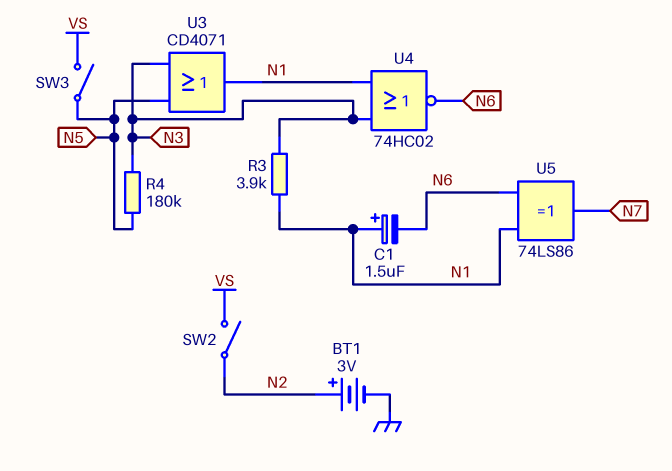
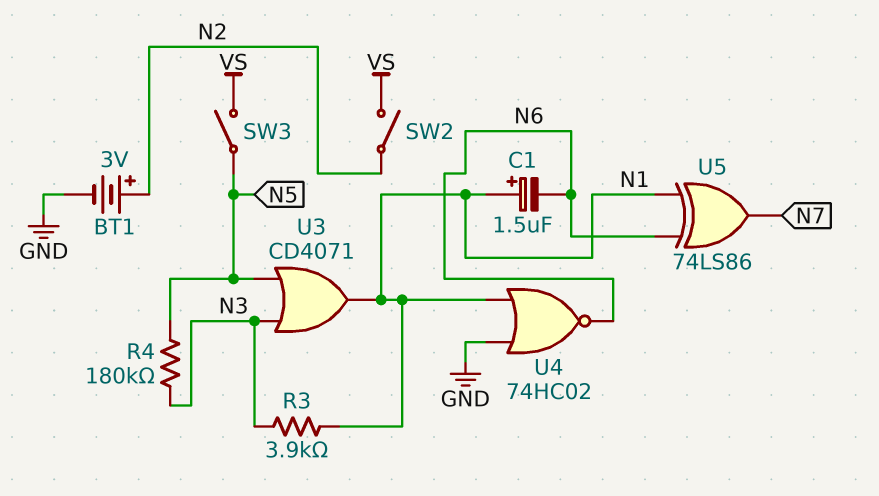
U4: NOR 74HC02 (in N1, in N3, out N6) -> NOR 74HC02 (in GND, in N1, out N6)

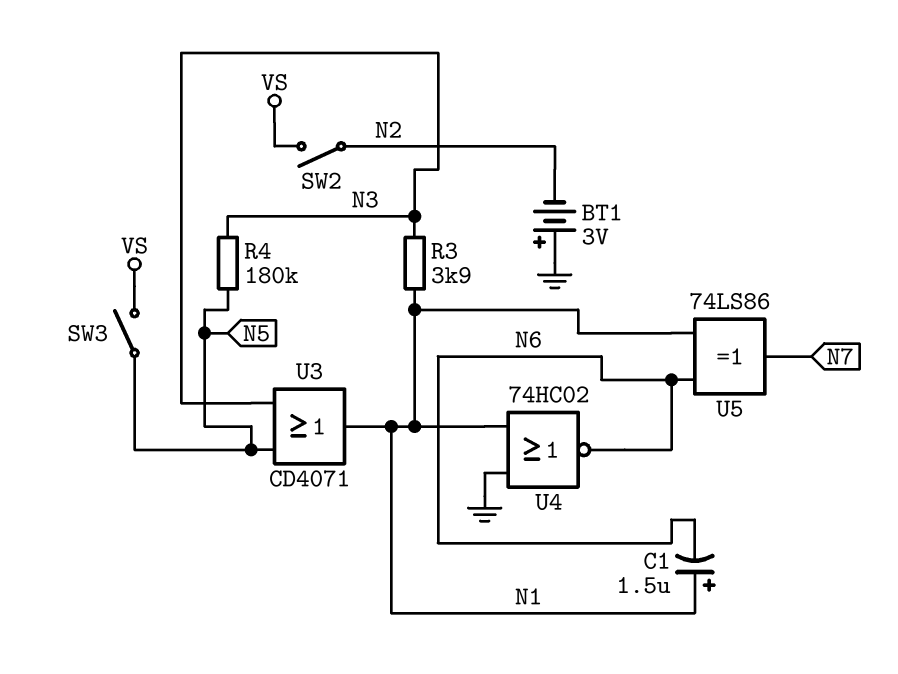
BT1: 3V (plus N2, minus GND) -> 3V (plus GND, minus N2)

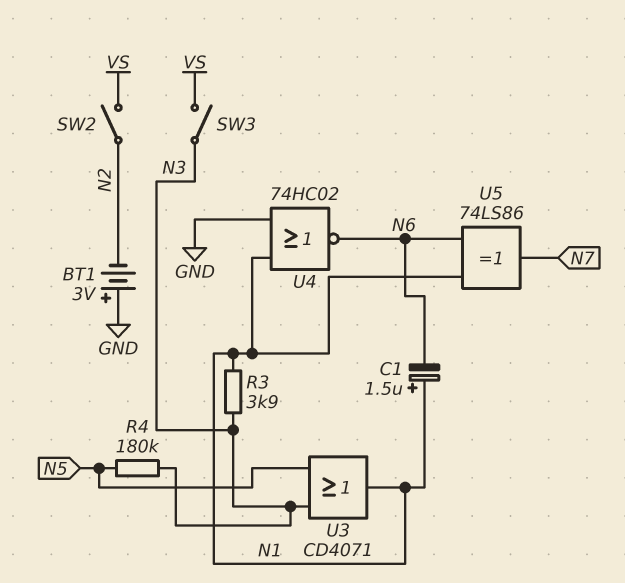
SW3: switch (N5, VS) -> switch (N3, VS)

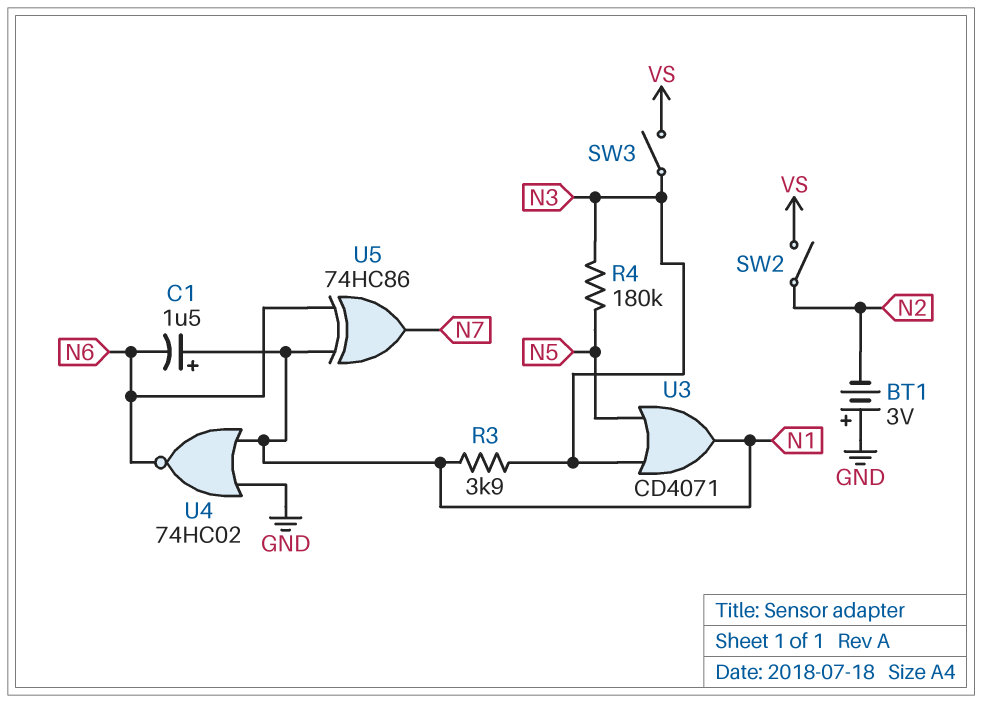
U5: XOR 74LS86 (in N1, in N6, out N7) -> XOR 74HC86 (in N1, in N6, out N7)

